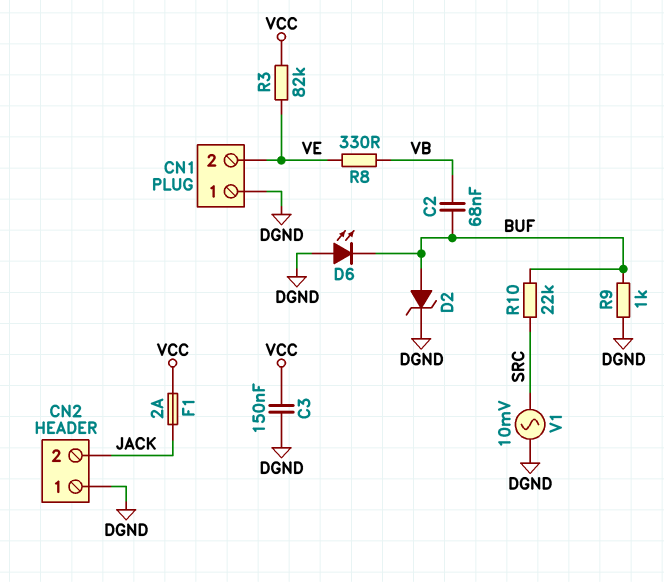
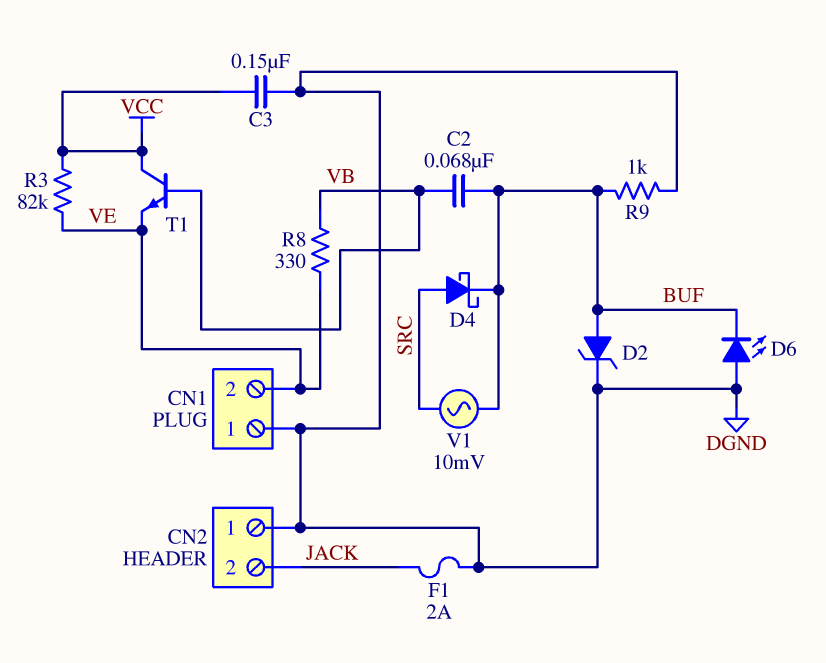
D4: none -> schottky (A SRC, K BUF)
F1: 2A (JACK, VCC) -> 2A (DGND, JACK)
R10: 22k (BUF, SRC) -> none
T1: none -> NPN (B VB, C VCC, E VE)
V1: AC 10mV (DGND, SRC) -> AC 10mV (BUF, SRC)

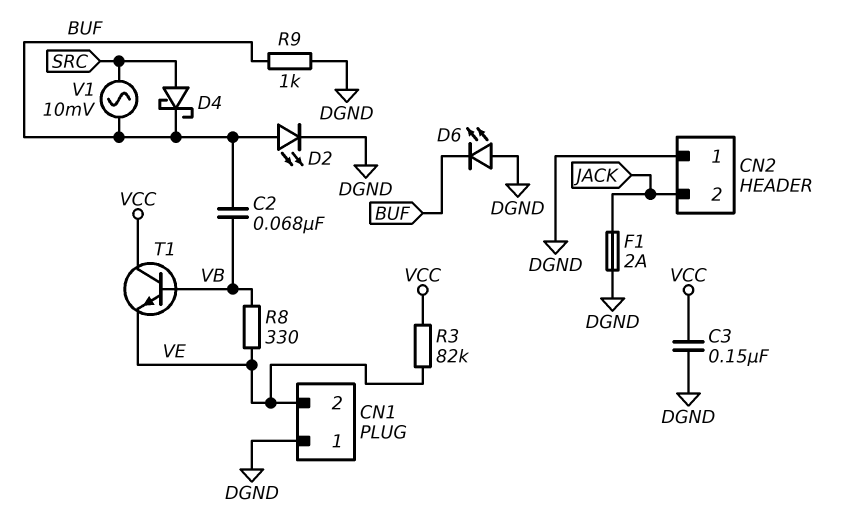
D2: zener (A BUF, K DGND) -> LED (A BUF, K DGND)

